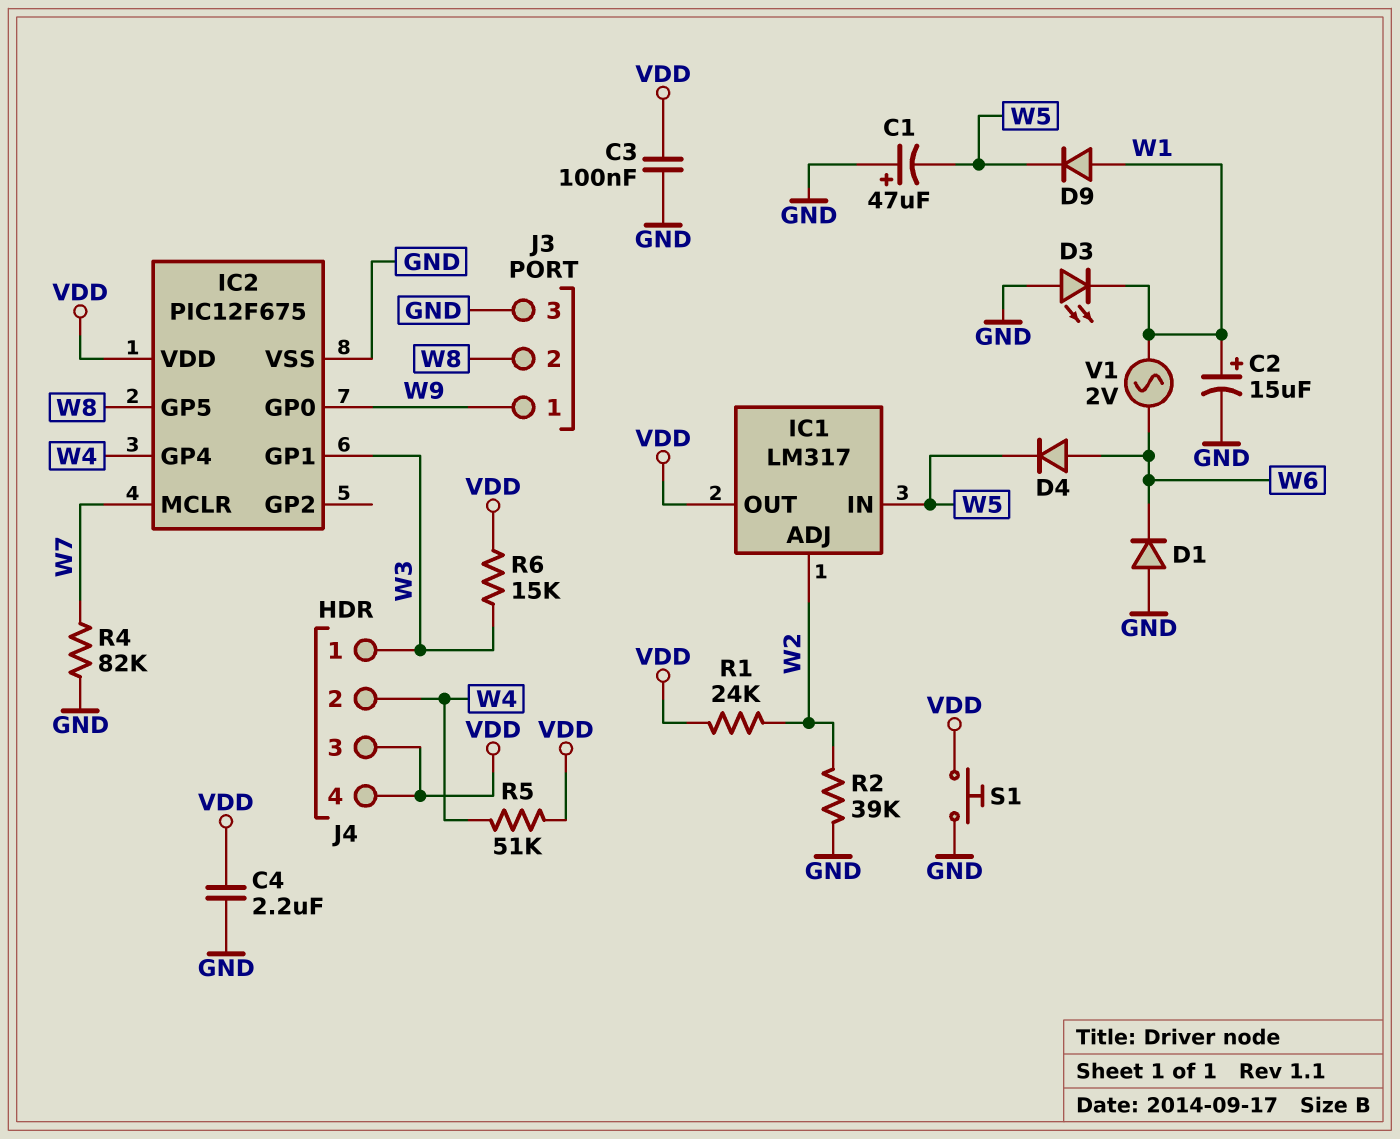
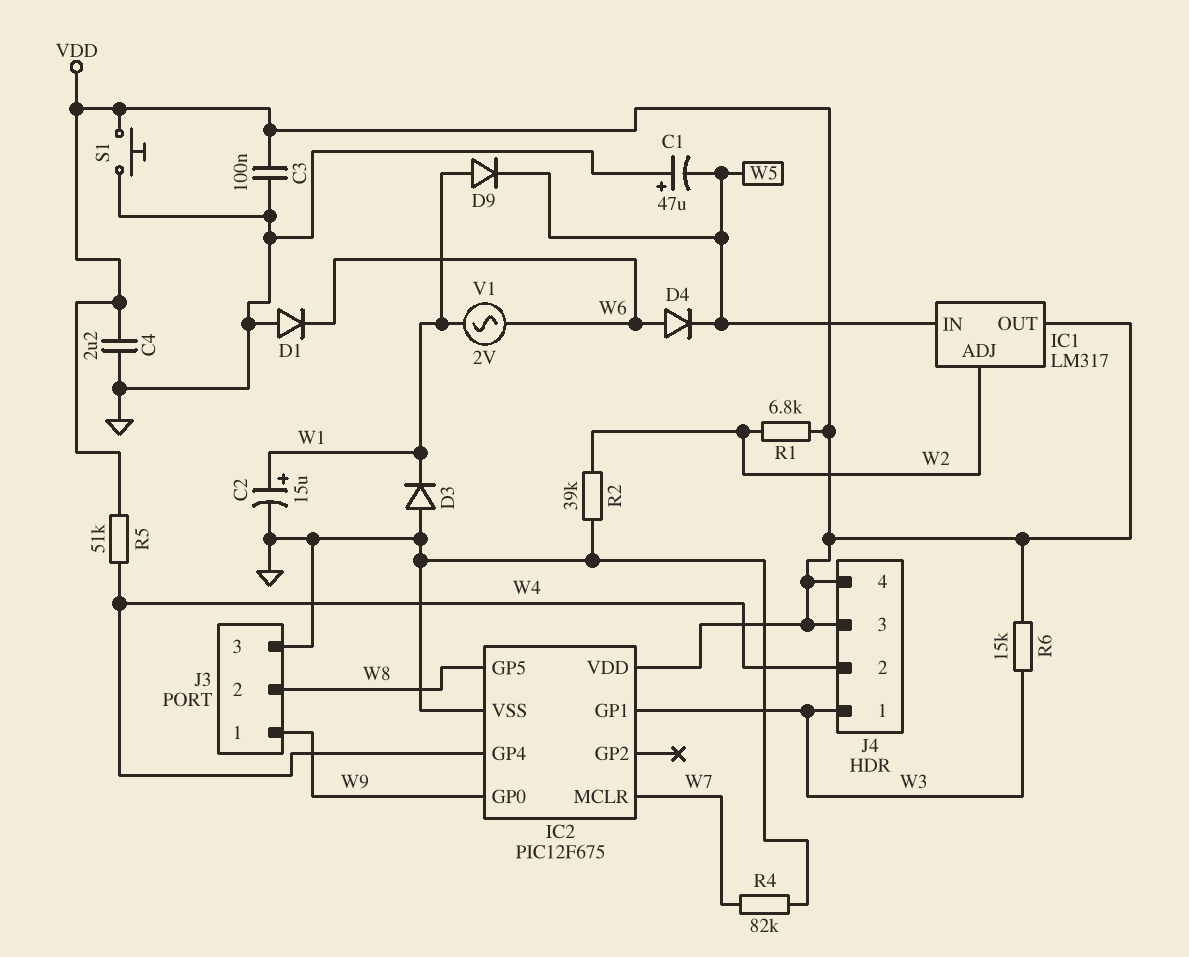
D3: LED (A GND, K W1) -> diode (A GND, K W1)
R1: 24k (VDD, W2) -> 6.8k (VDD, W2)

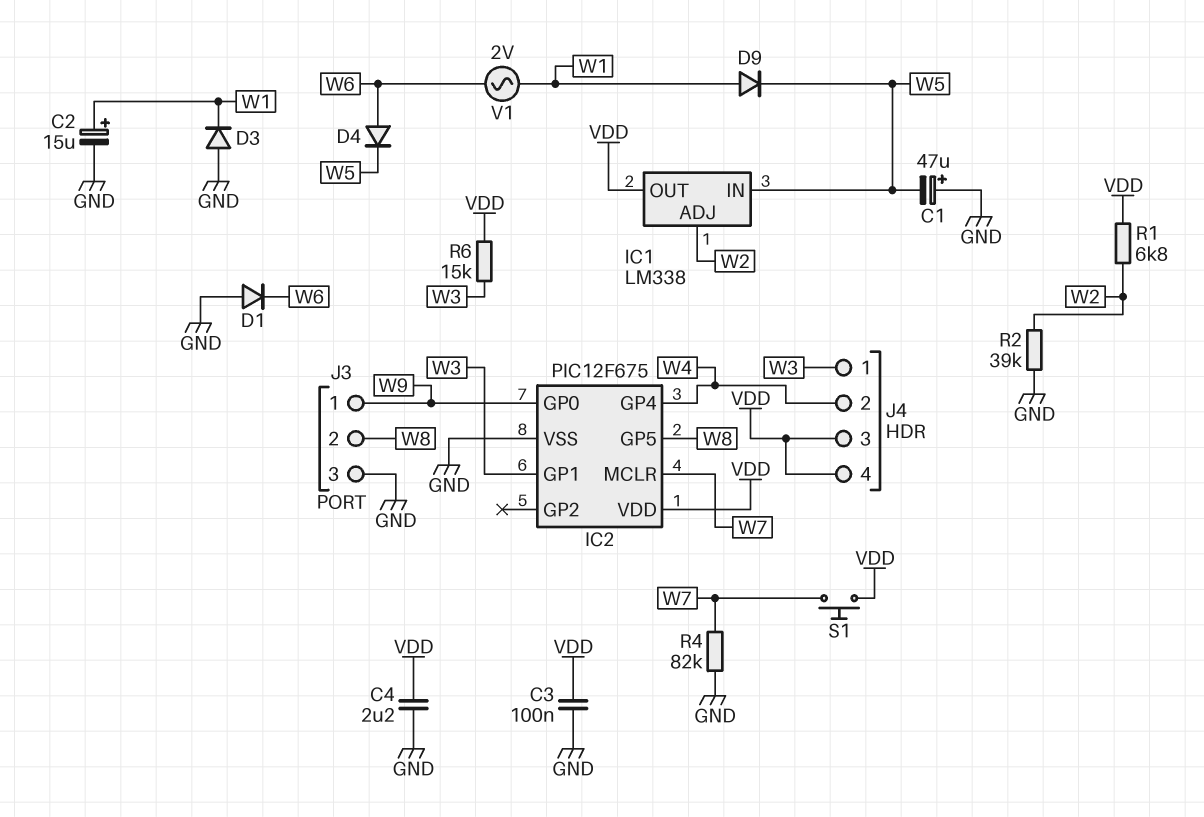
IC1: LM317 -> LM338
R5: 51k (VDD, W4) -> none
S1: button (GND, VDD) -> button (VDD, W7)

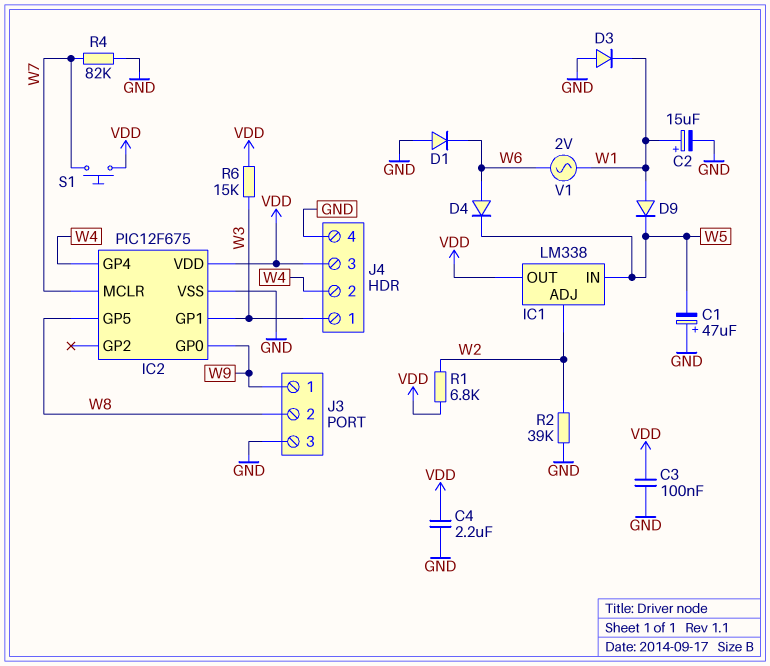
J4 pin 4: VDD -> GND

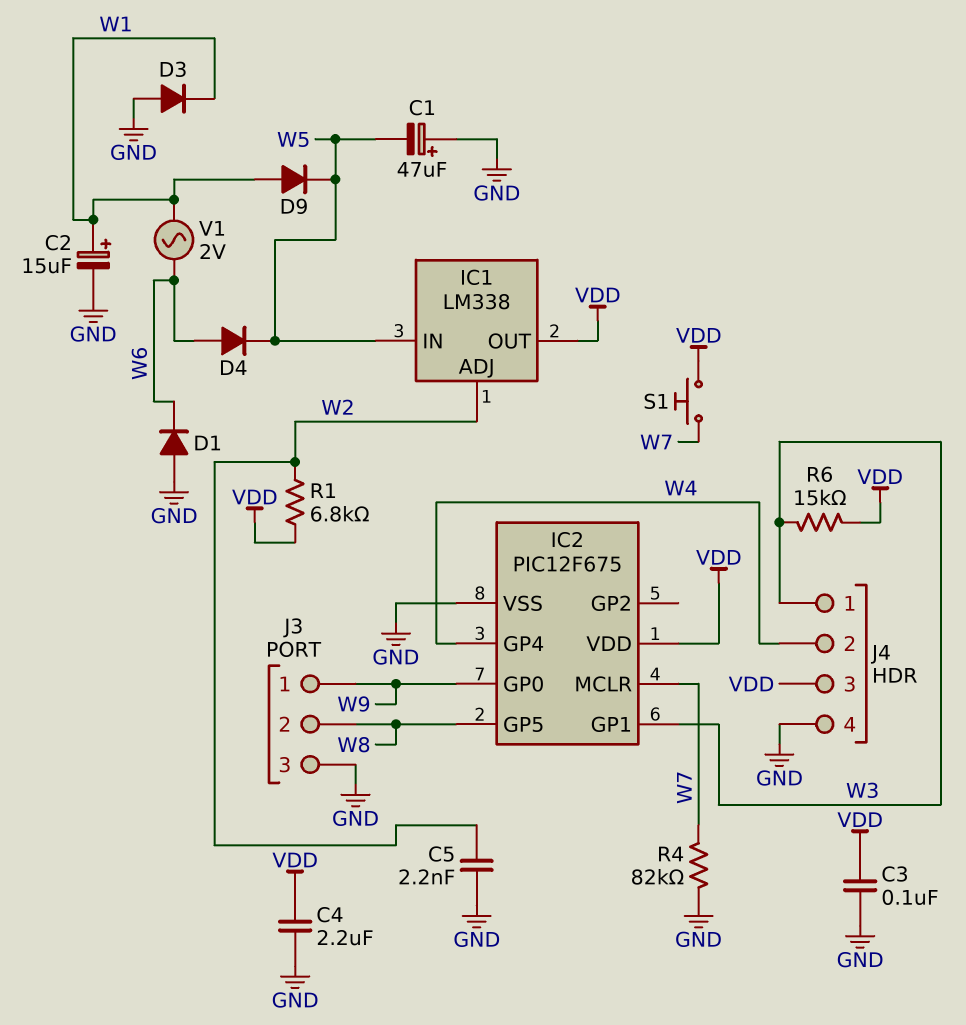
C5: none -> 2.2nF (GND, W2)
R2: 39k (GND, W2) -> none

